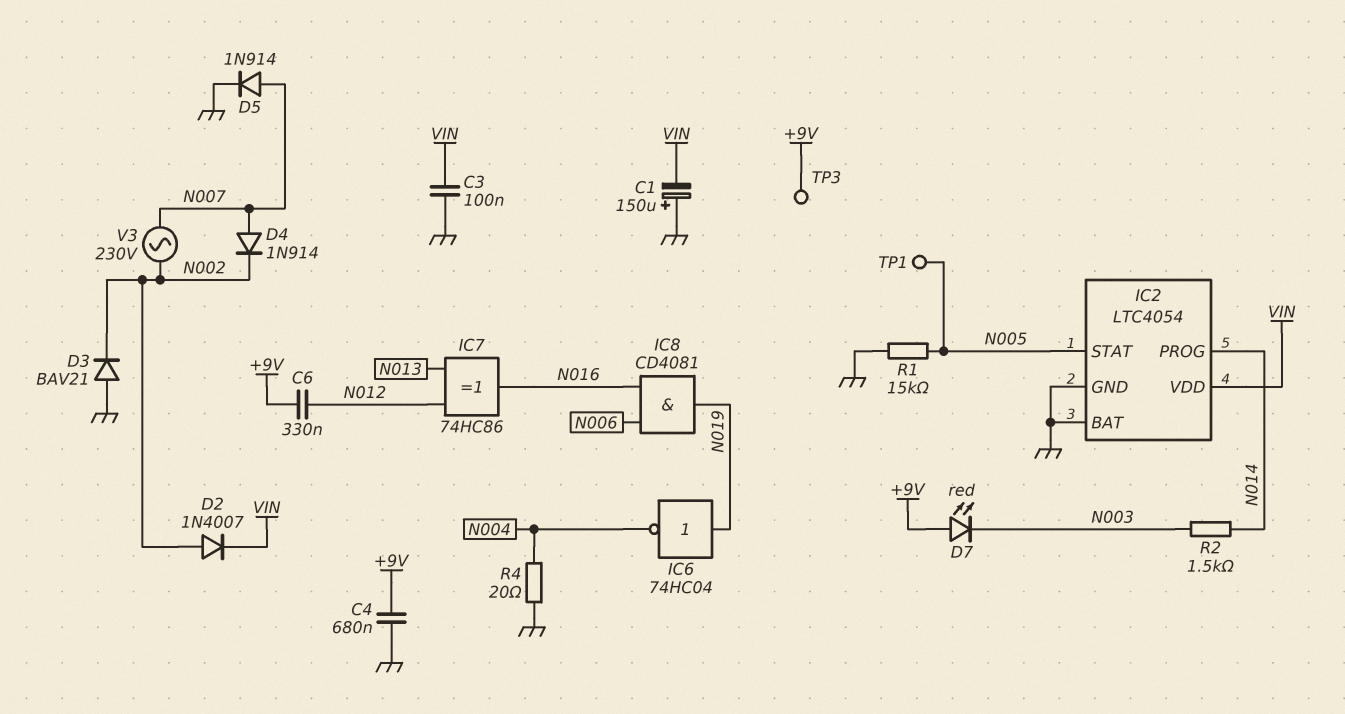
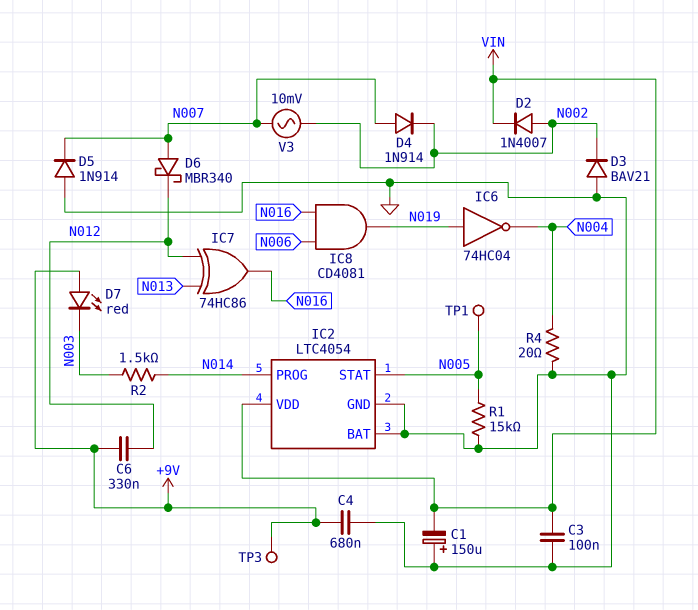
D5: diode 1N914 (A N007, K GND) -> diode 1N914 (A GND, K N007)
D6: none -> schottky MBR340 (A N007, K N012)
V3: AC 230V (N002, N007) -> AC 10mV (N002, N007)

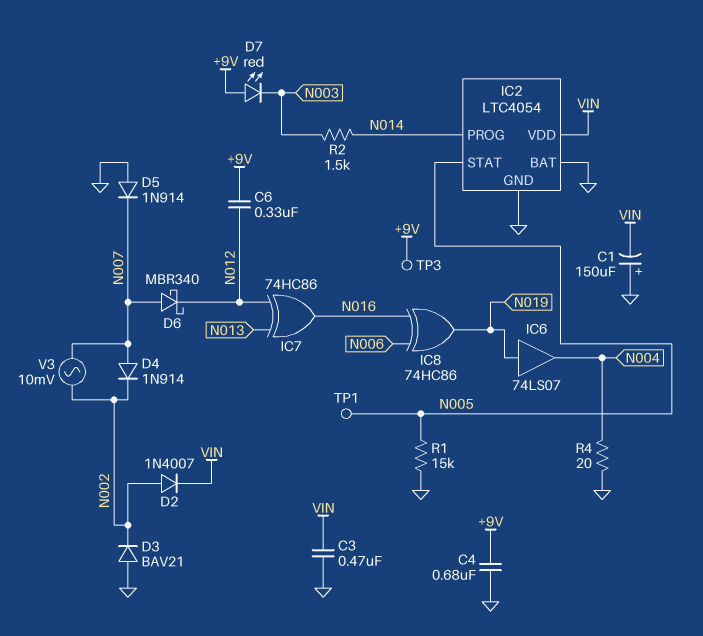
C3: 100nF (GND, VIN) -> 470nF (GND, VIN)
IC6: NOT 74HC04 (in N019, out N004) -> buffer 74LS07 (in N019, out N004)
IC8: AND CD4081 (in N006, in N016, out N019) -> XOR 74HC86 (in N006, in N016, out N019)

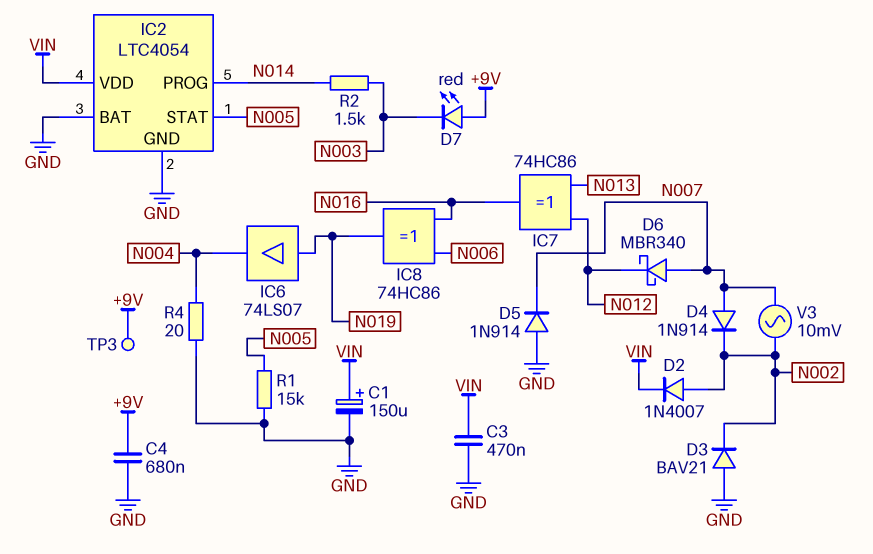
C1: 150uF (plus GND, minus VIN) -> 150uF (plus VIN, minus GND)
C6: 330nF (+9V, N012) -> none
TP1: test point (N005) -> none

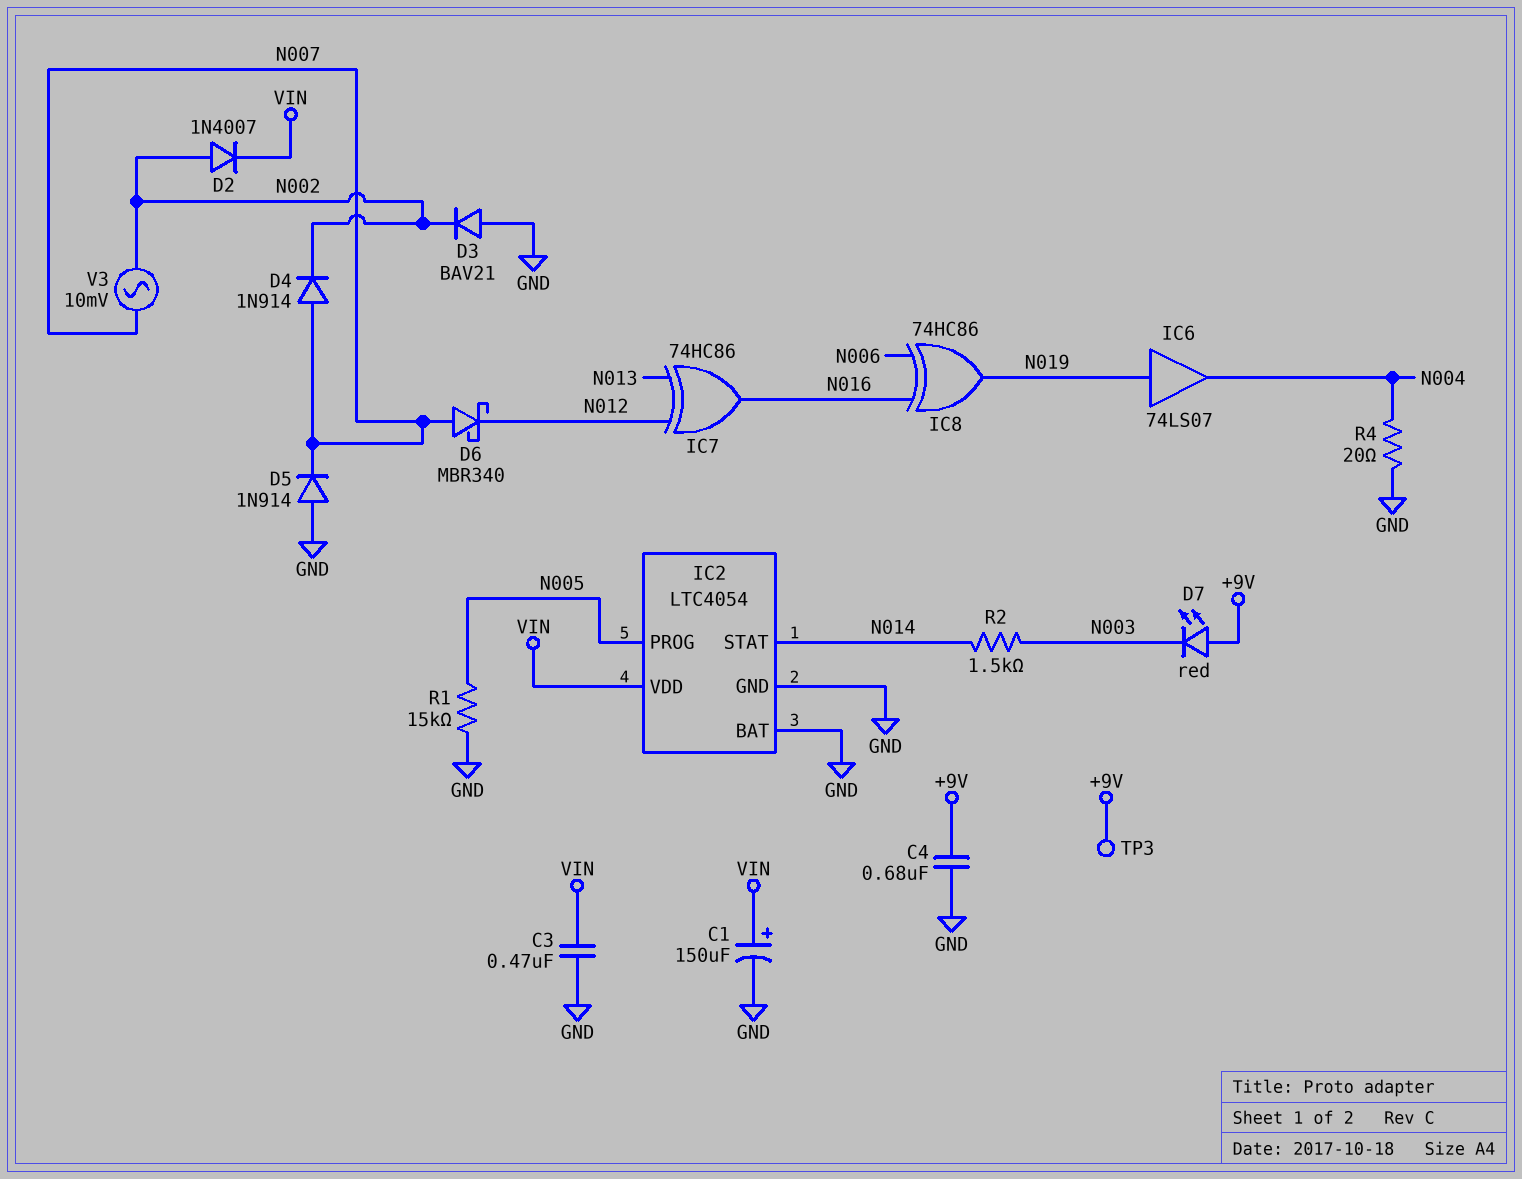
IC2 pin PROG: N014 -> N005
IC2 pin STAT: N005 -> N014

